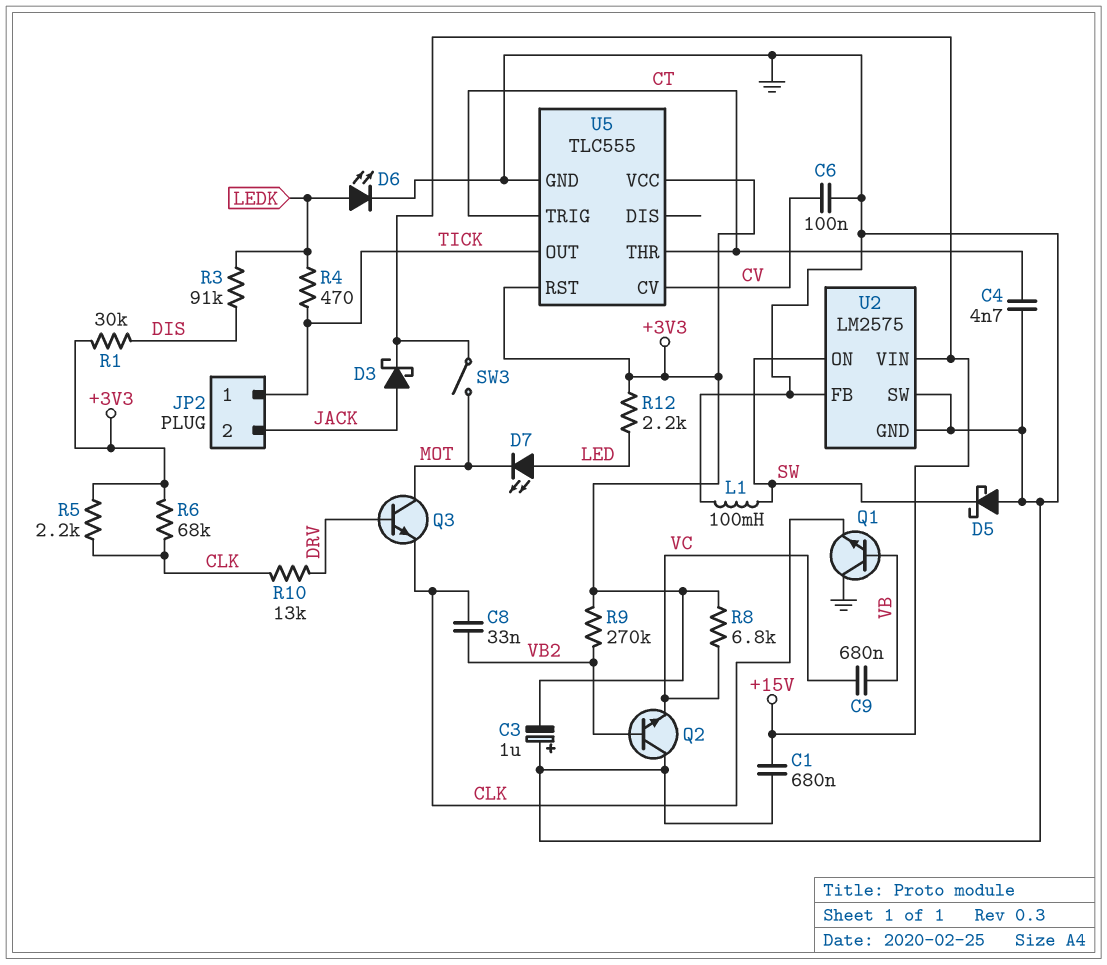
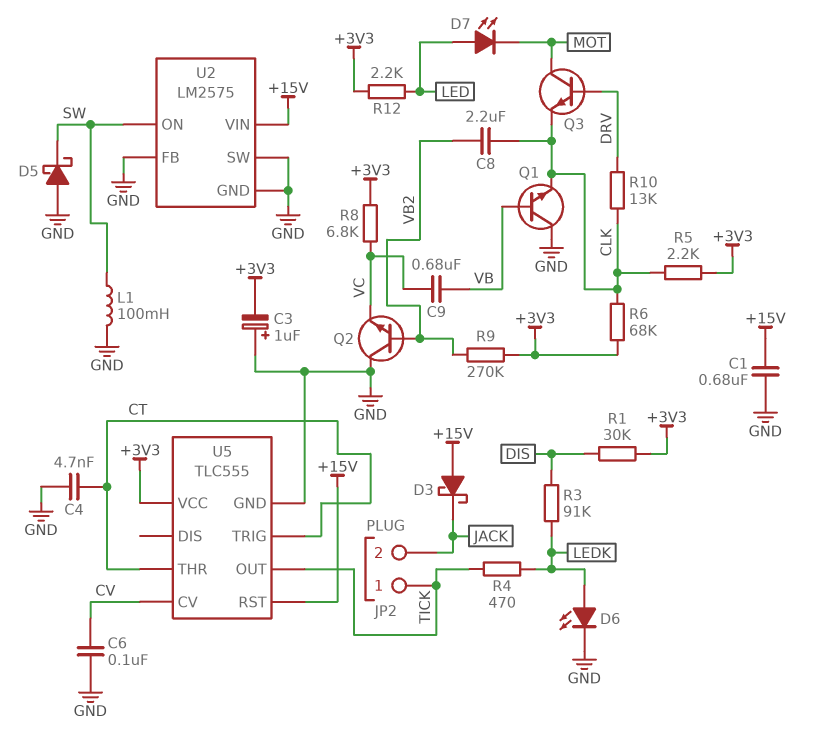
C8: 33nF (CLK, VB2) -> 2.2uF (CLK, VB2)
D3: schottky (A JACK, K +15V) -> schottky (A +15V, K JACK)
SW3: switch (+15V, MOT) -> none
U5 pin RST: +3V3 -> +15V

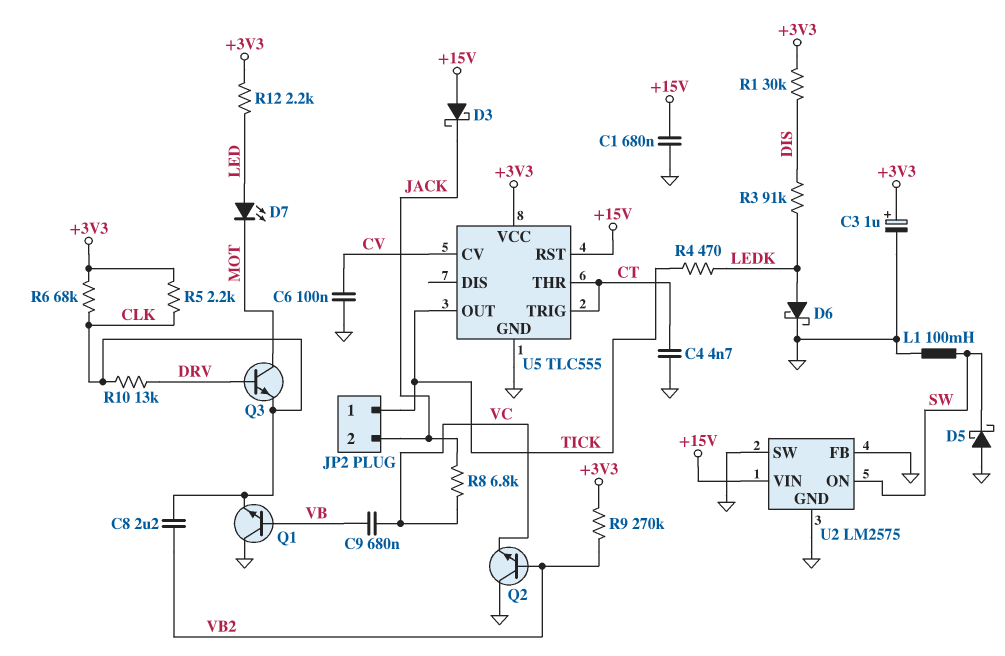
C3: 1uF (plus GND, minus +3V3) -> 1uF (plus +3V3, minus GND)
D6: LED (A LEDK, K GND) -> schottky (A LEDK, K GND)
R8: 6.8k (+3V3, VC) -> 6.8k (JACK, VC)

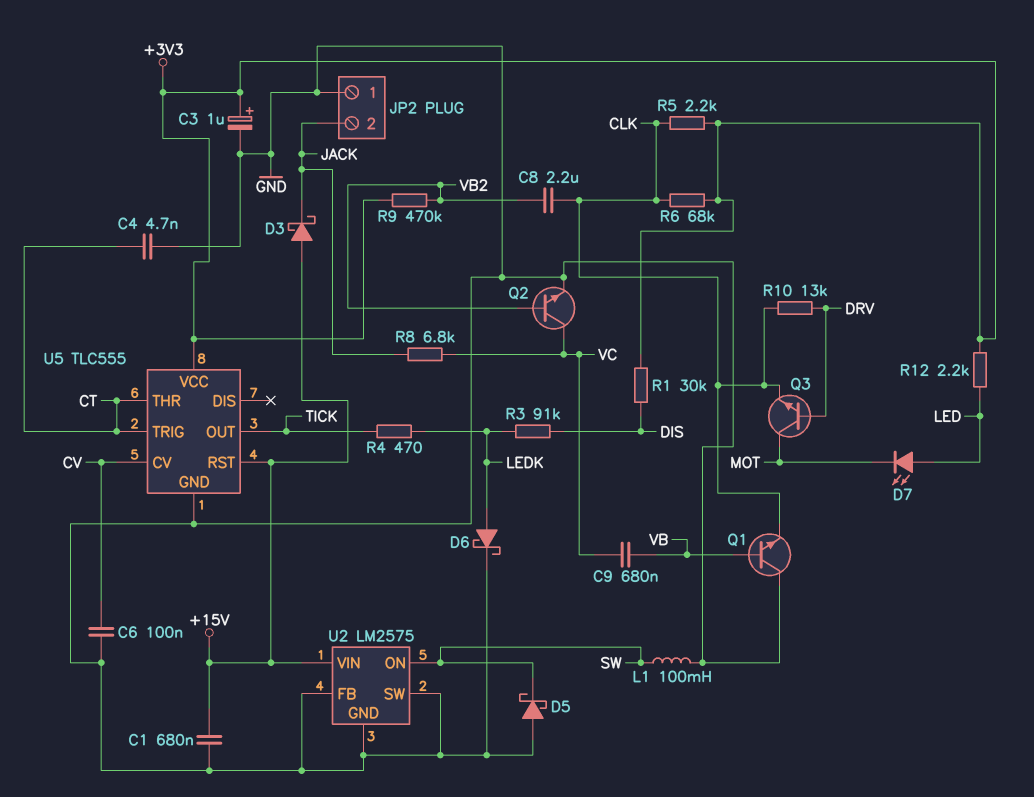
JP2 pin 1: TICK -> GND
Q2: NPN (B VB2, C GND, E VC) -> NPN (B VB2, C VC, E GND)
R9: 270k (+3V3, VB2) -> 470k (+3V3, VB2)

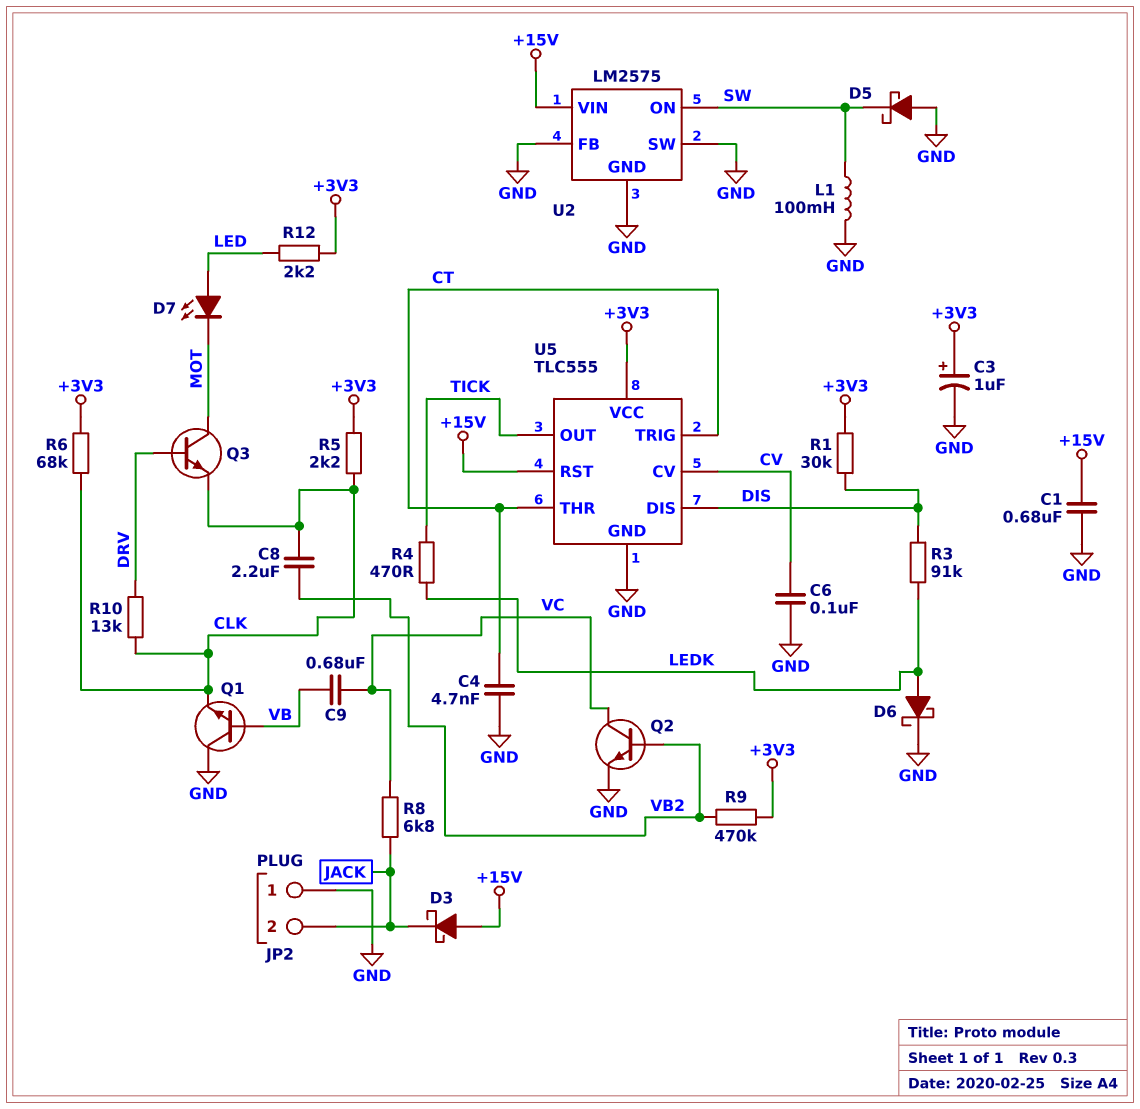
U5 pin DIS: none -> DIS

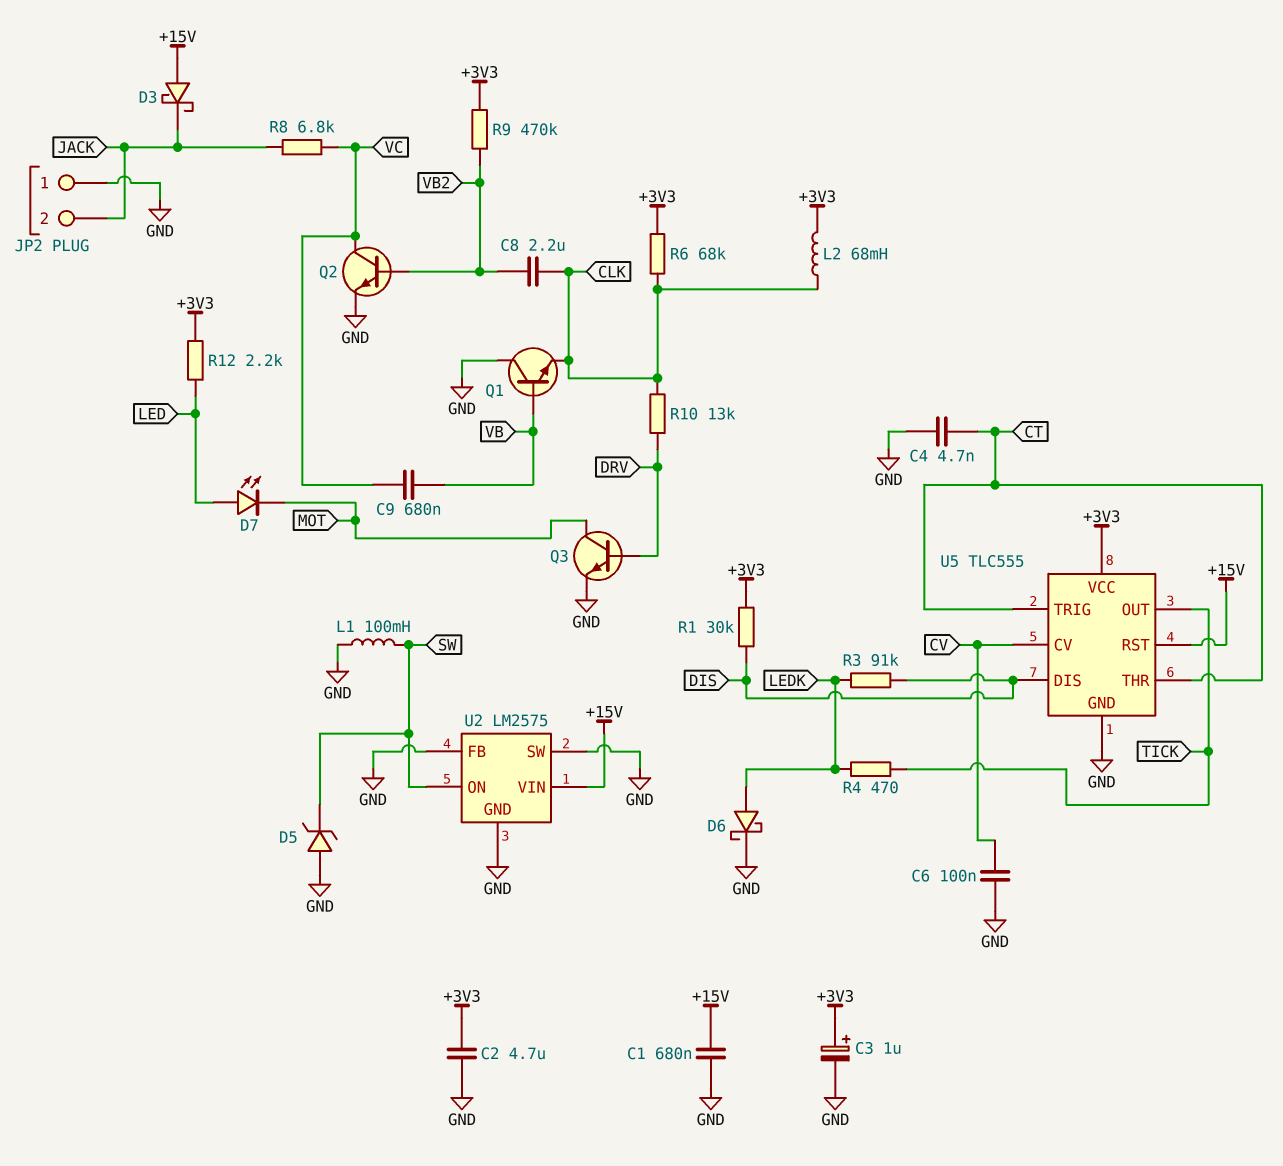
C2: none -> 4.7uF (+3V3, GND)
D5: schottky (A GND, K SW) -> zener (A GND, K SW)
L2: none -> 68mH (+3V3, CLK)
Q3: NPN (B DRV, C MOT, E CLK) -> NPN (B DRV, C MOT, E GND)
R5: 2.2k (+3V3, CLK) -> none

